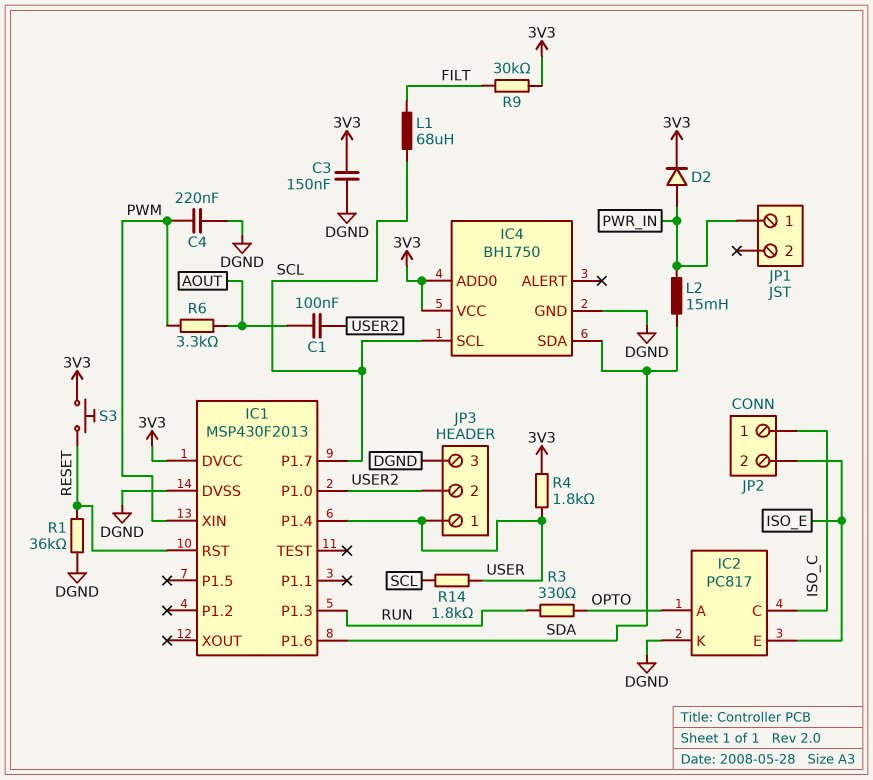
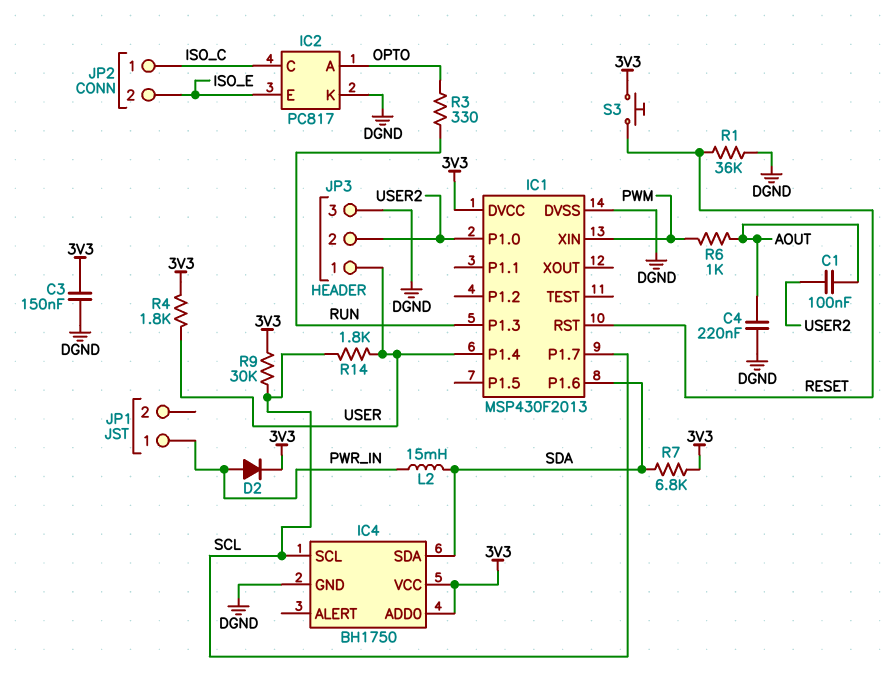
C4: 220nF (DGND, PWM) -> 220nF (AOUT, DGND)
L1: 68uH (FILT, SCL) -> none
R6: 3.3k (AOUT, PWM) -> 1k (AOUT, PWM)
R7: none -> 6.8k (3V3, SDA)
R9: 30k (3V3, FILT) -> 30k (3V3, SCL)

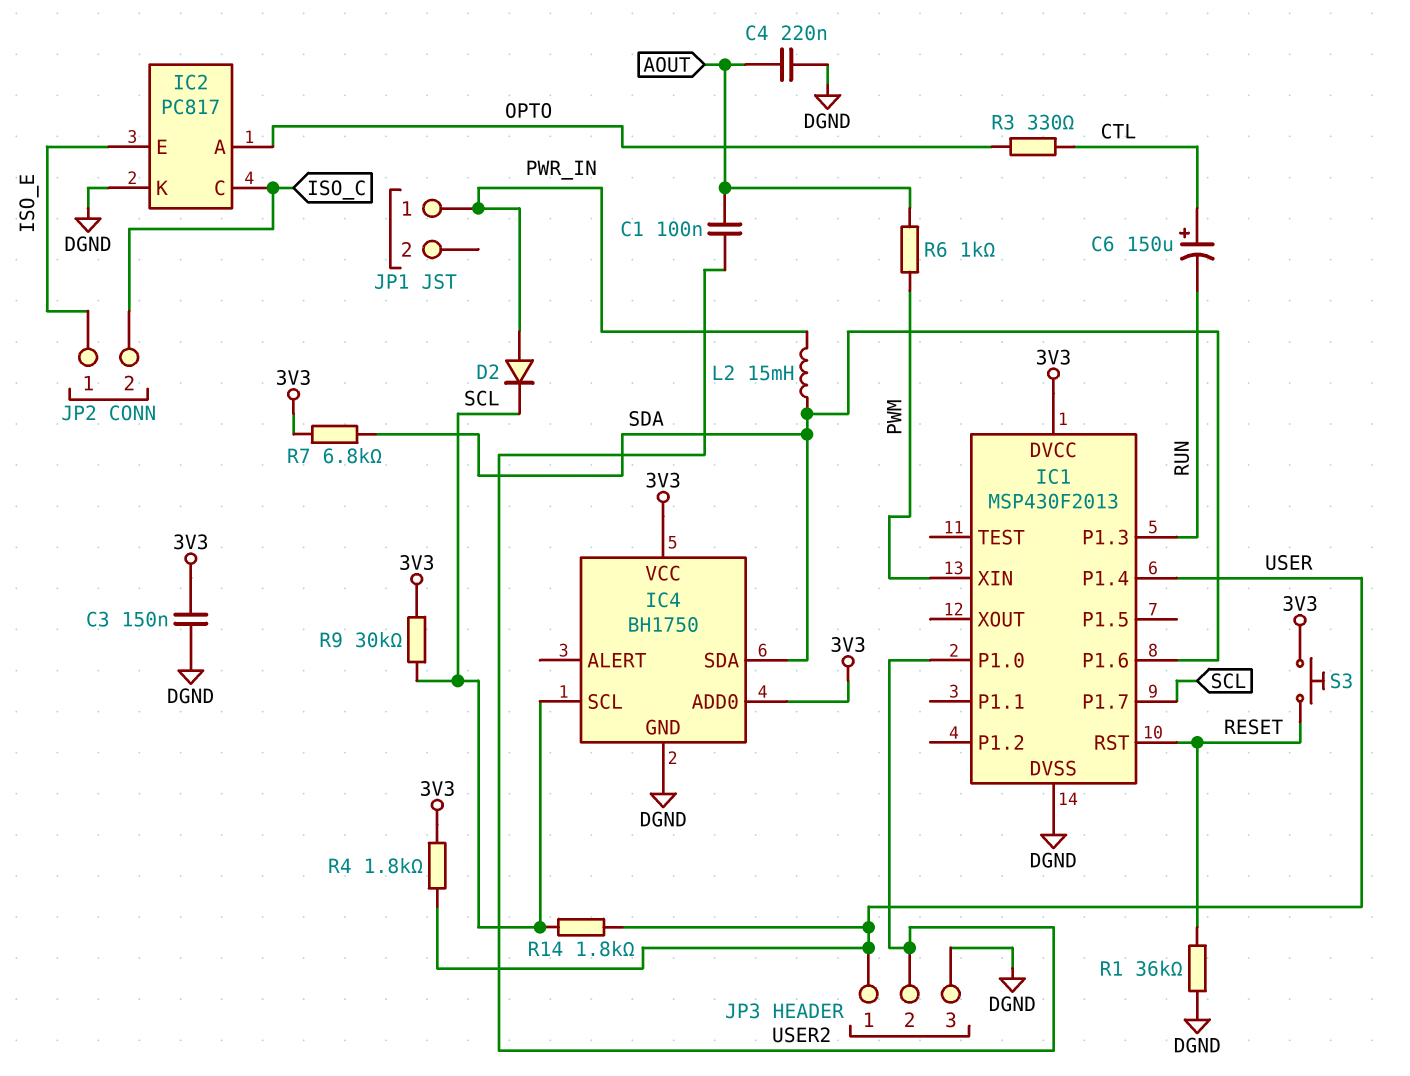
C6: none -> 150uF (plus CTL, minus RUN)
D2: diode (A PWR_IN, K 3V3) -> diode (A PWR_IN, K SCL)
JP2 pin 1: ISO_C -> ISO_E
JP2 pin 2: ISO_E -> ISO_C
R3: 330 (OPTO, RUN) -> 330 (CTL, OPTO)

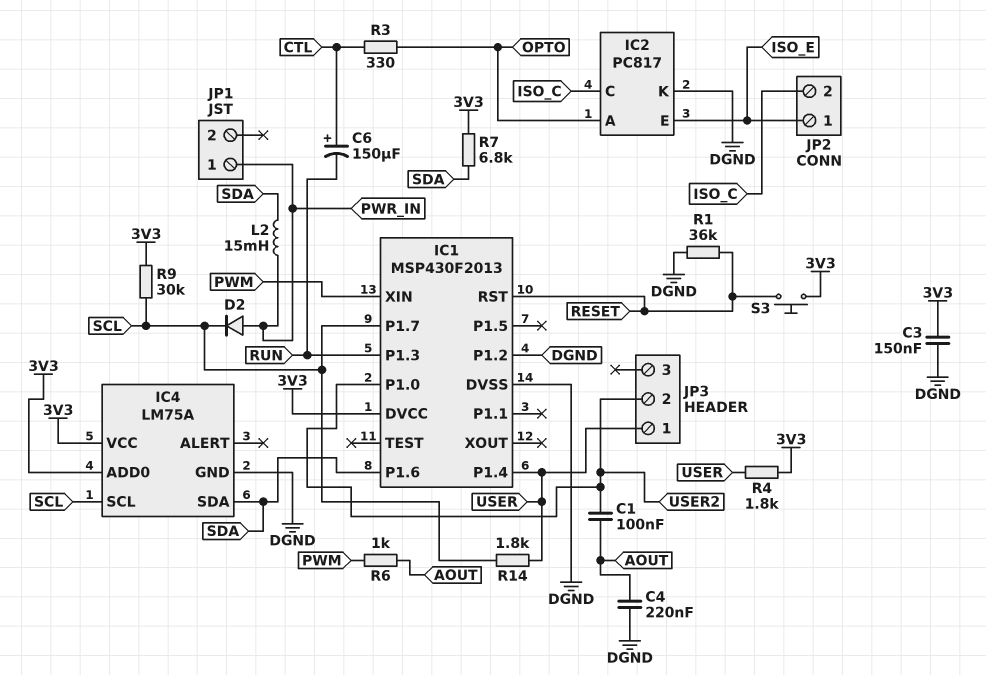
IC1 pin P1.2: none -> DGND
IC4: BH1750 -> LM75A
JP3 pin 3: DGND -> none

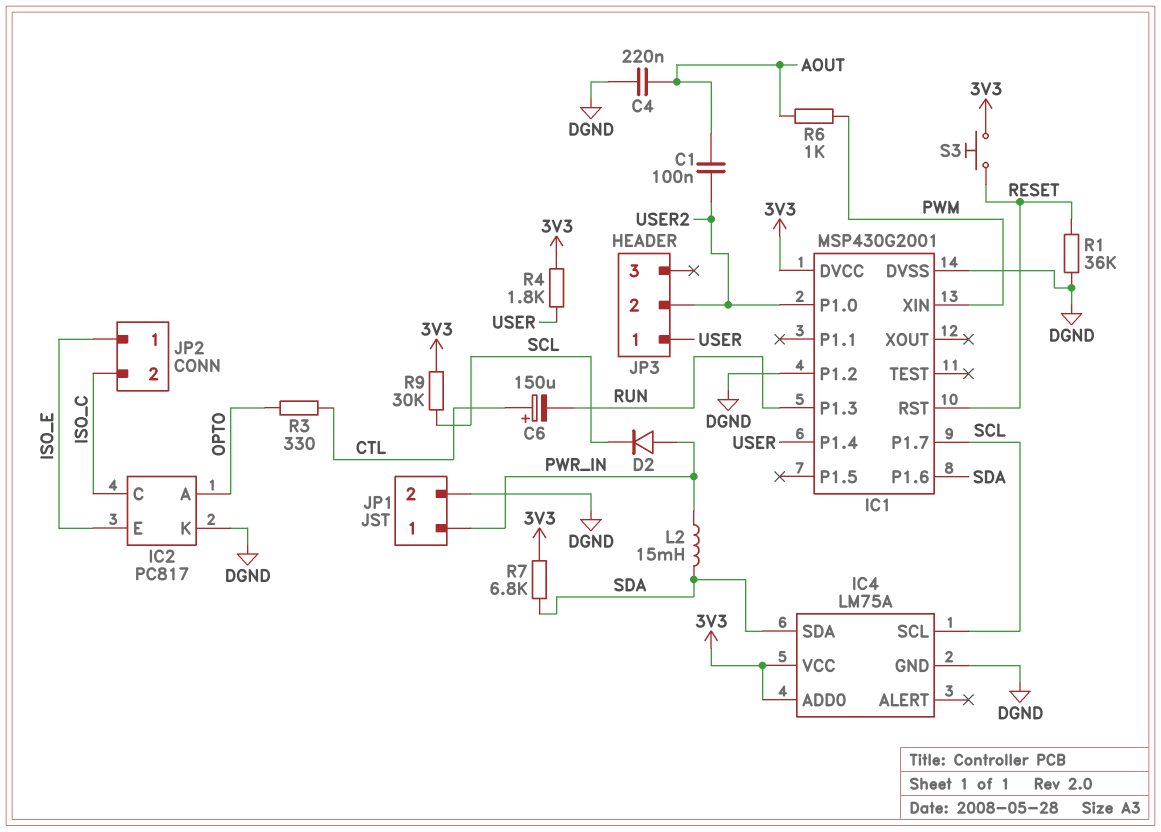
C3: 150nF (3V3, DGND) -> none
IC1: MSP430F2013 -> MSP430G2001
JP1 pin 2: none -> DGND
R14: 1.8k (SCL, USER) -> none

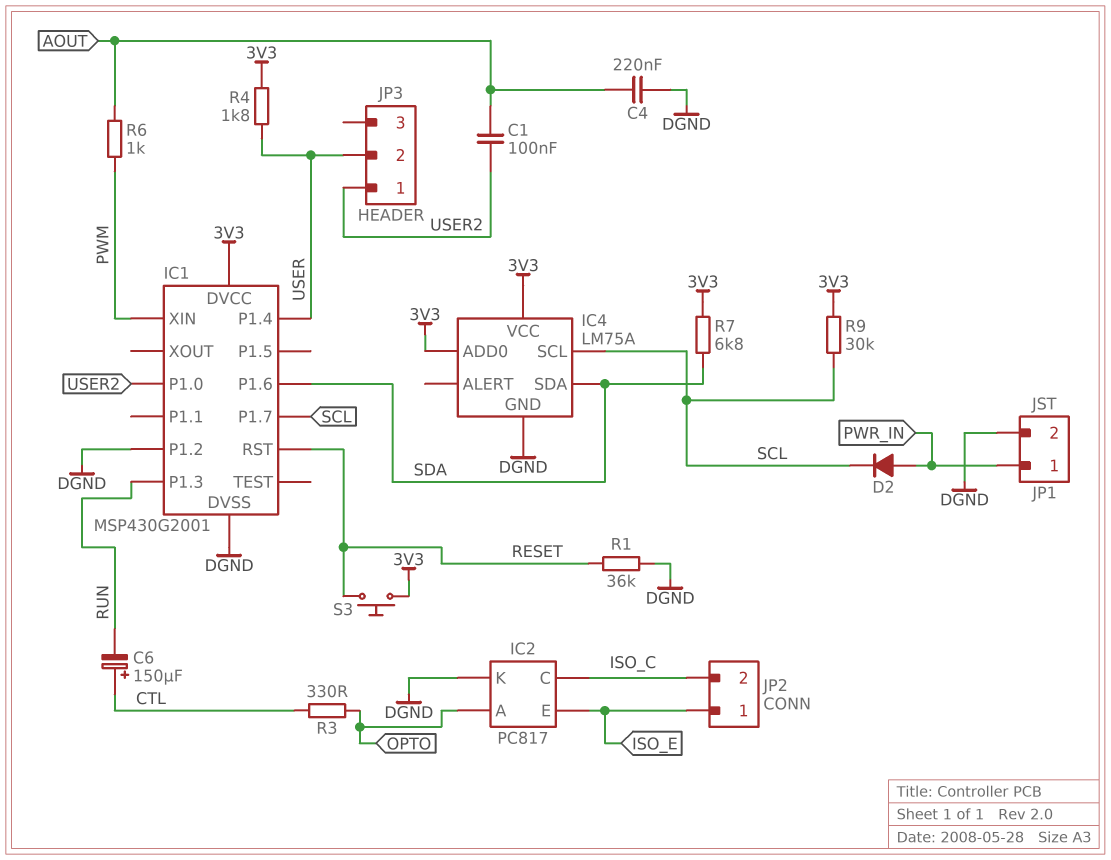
JP3 pin 1: USER -> USER2
JP3 pin 2: USER2 -> USER
L2: 15mH (PWR_IN, SDA) -> none

